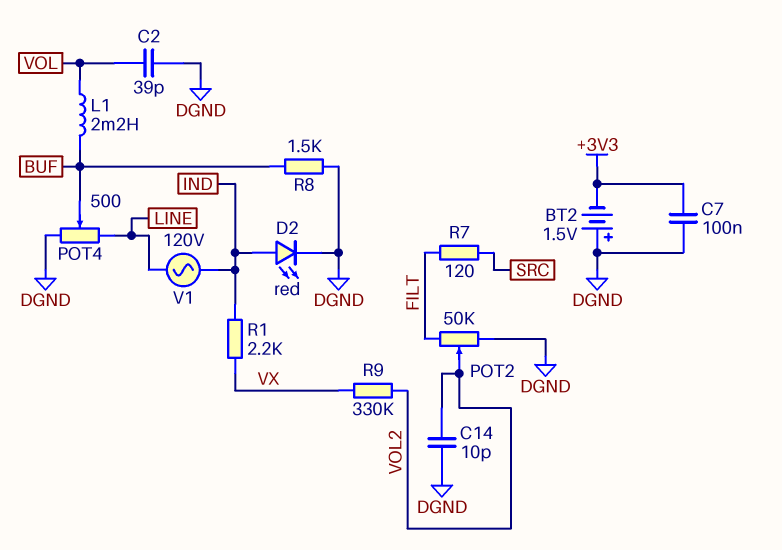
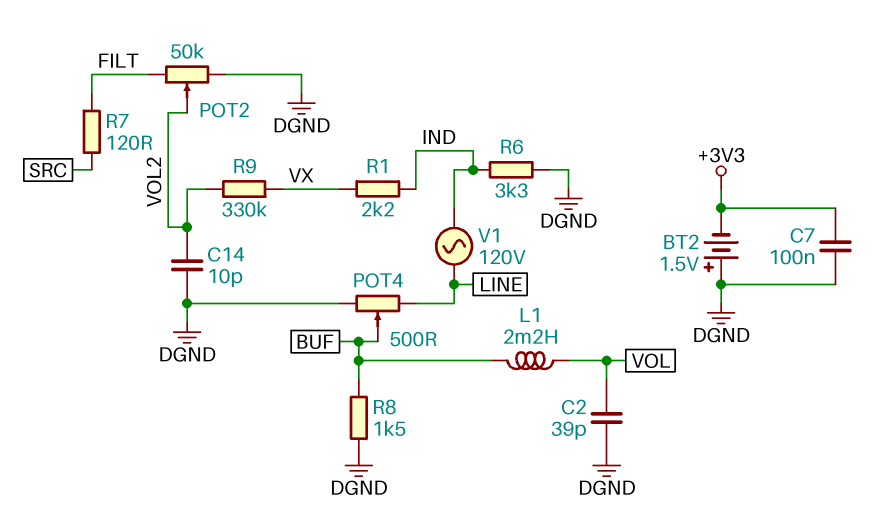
D2: LED red (A IND, K DGND) -> none
R6: none -> 3.3k (DGND, IND)

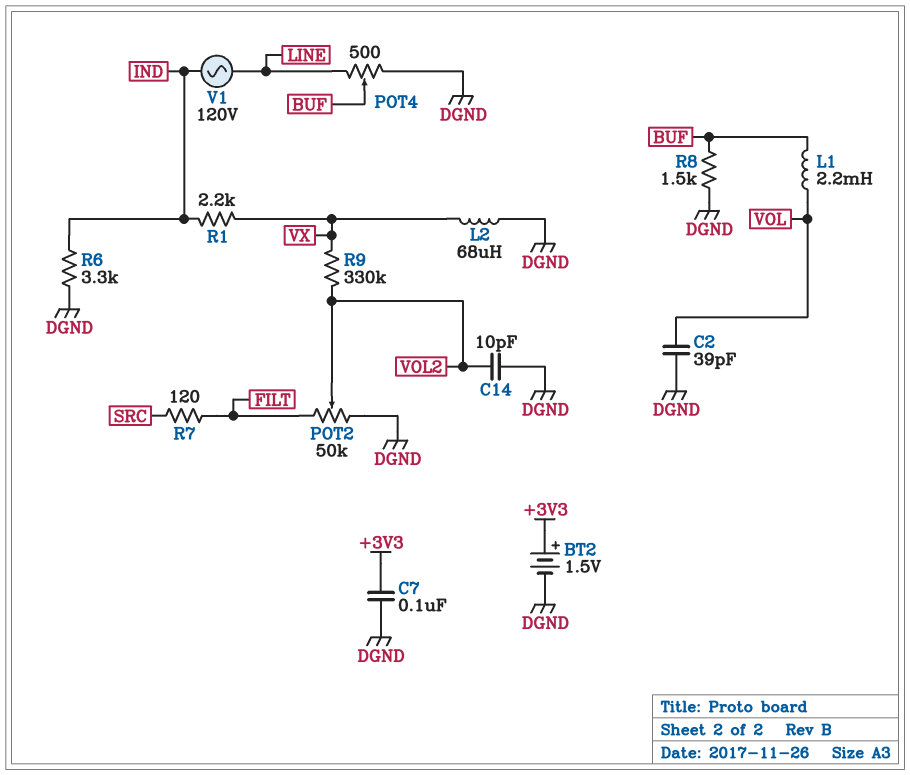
BT2: 1.5V (plus DGND, minus +3V3) -> 1.5V (plus +3V3, minus DGND)
L2: none -> 68uH (DGND, VX)

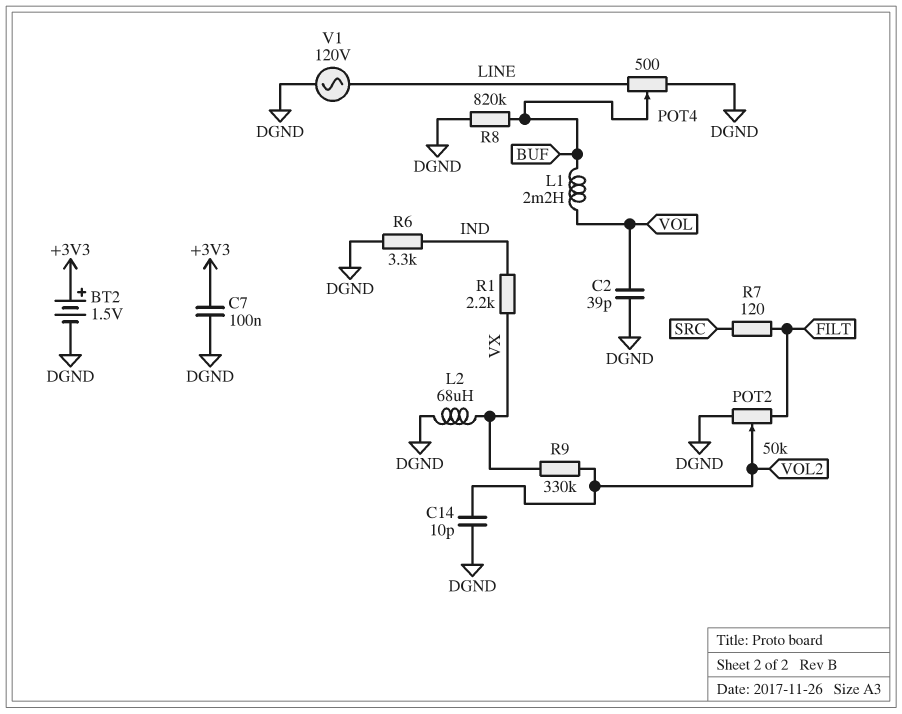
R8: 1.5k (BUF, DGND) -> 820k (BUF, DGND)
V1: AC 120V (IND, LINE) -> AC 120V (DGND, LINE)

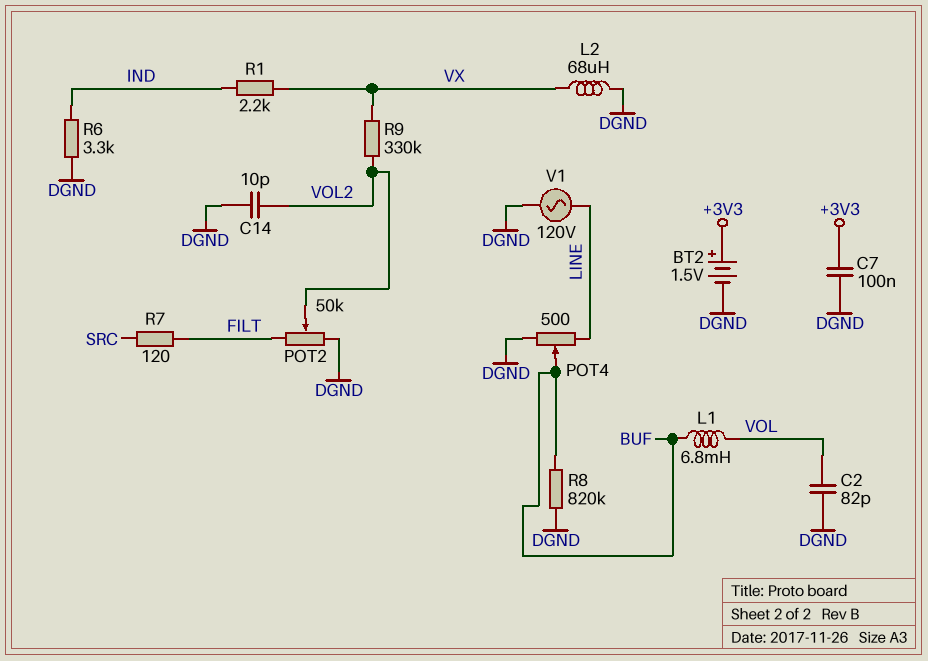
C2: 39pF (DGND, VOL) -> 82pF (DGND, VOL)
L1: 2.2mH (BUF, VOL) -> 6.8mH (BUF, VOL)

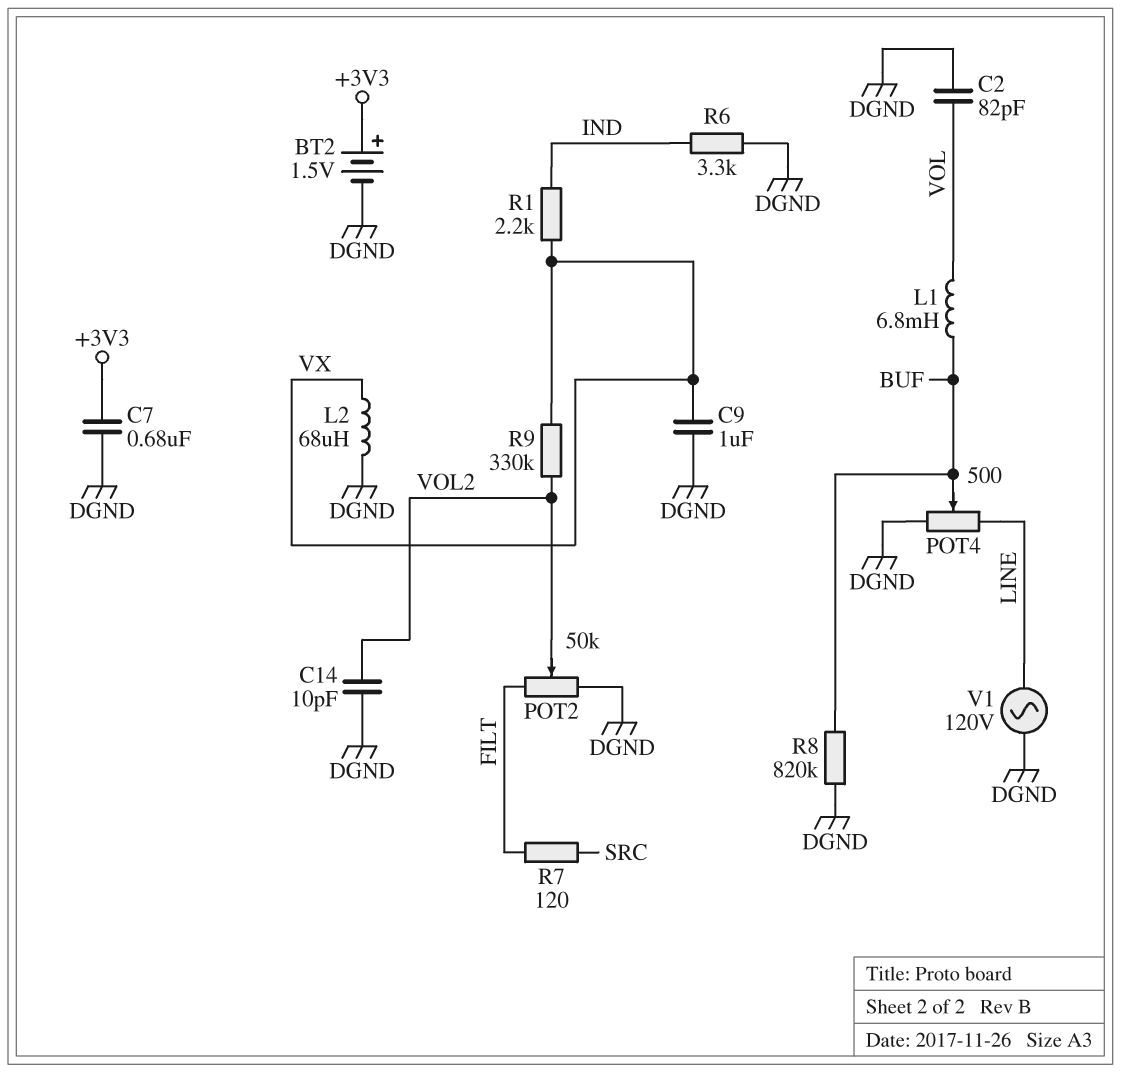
C7: 100nF (+3V3, DGND) -> 680nF (+3V3, DGND)
C9: none -> 1uF (DGND, VX)

